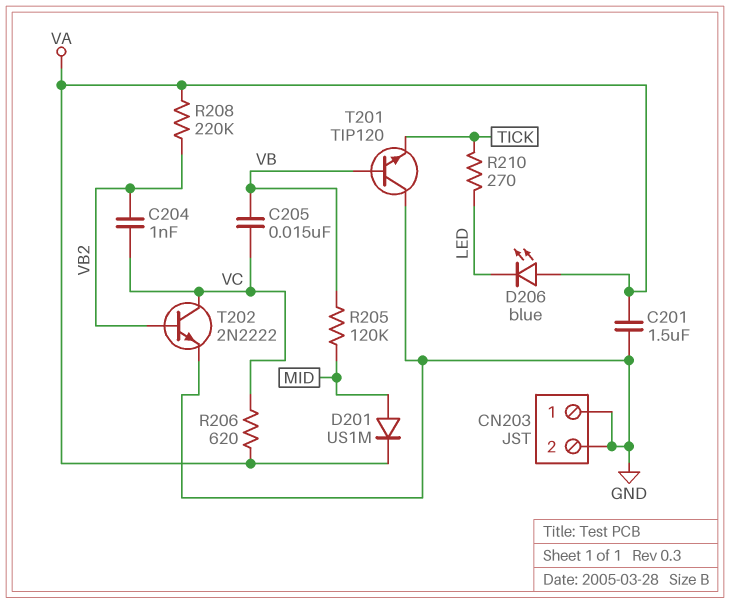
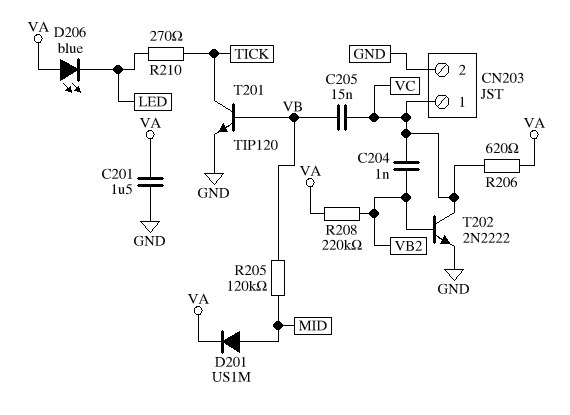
CN203 pin 1: GND -> VC
T201: NPN TIP120 (B VB, C GND, E TICK) -> NPN TIP120 (B VB, C TICK, E GND)

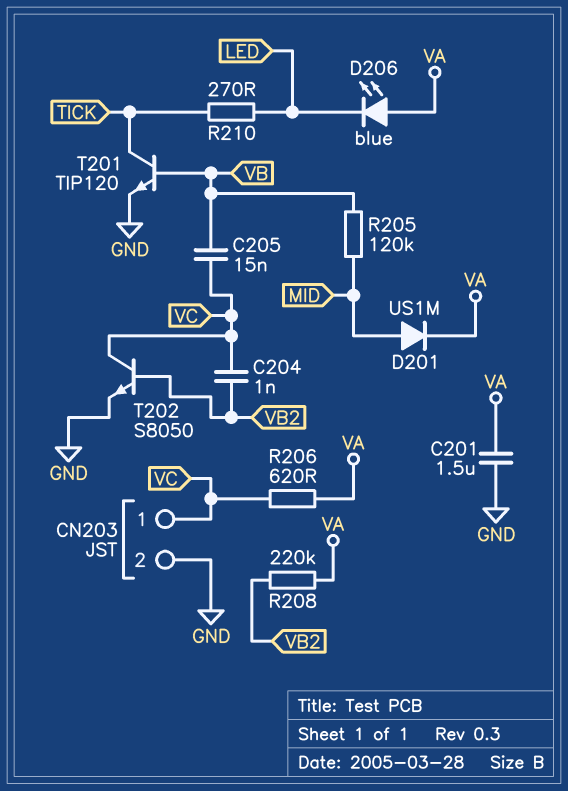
T202: NPN 2N2222 (B VB2, C VC, E GND) -> NPN S8050 (B VB2, C VC, E GND)

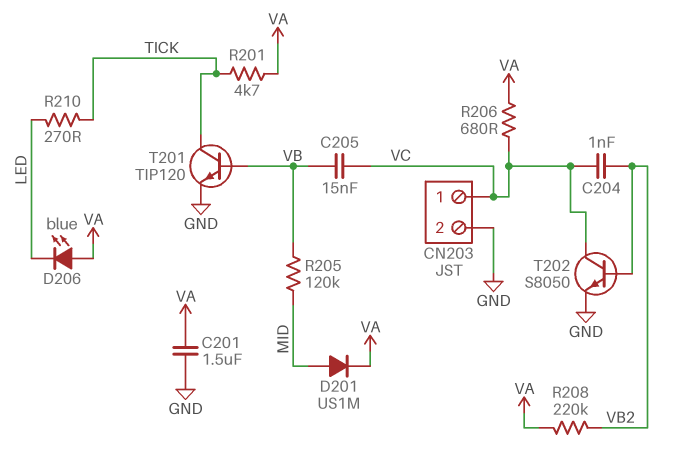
R201: none -> 4.7k (TICK, VA)
R206: 620 (VA, VC) -> 680 (VA, VC)

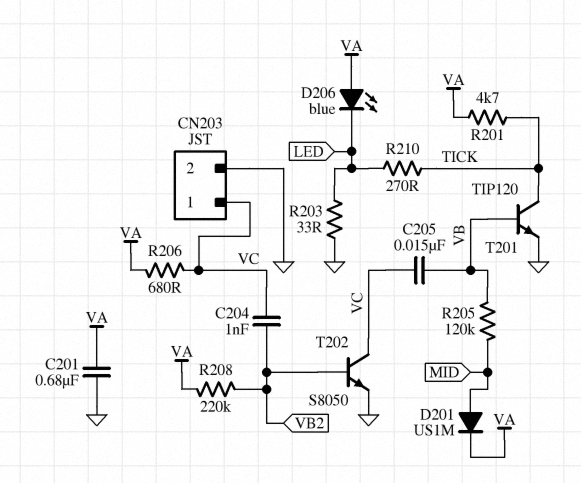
C201: 1.5uF (GND, VA) -> 680nF (GND, VA)
R203: none -> 33 (GND, LED)

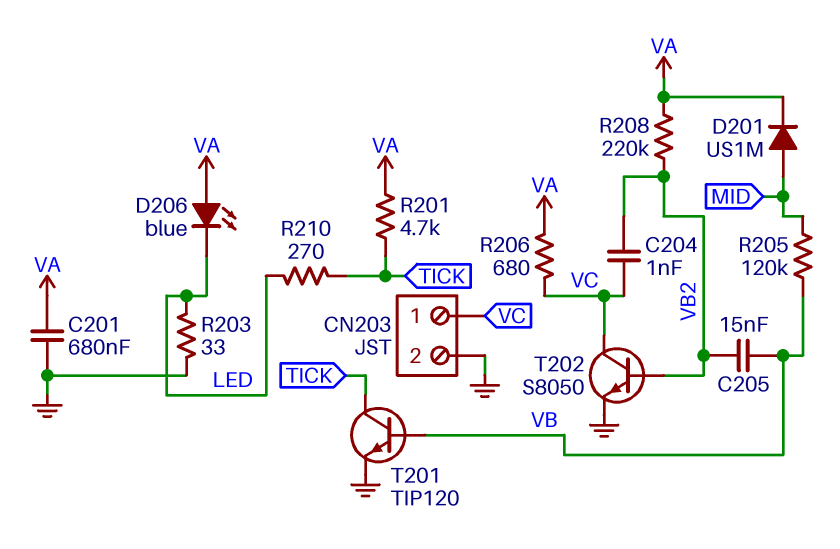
C205: 15nF (VB, VC) -> 15nF (VB, VB2)

